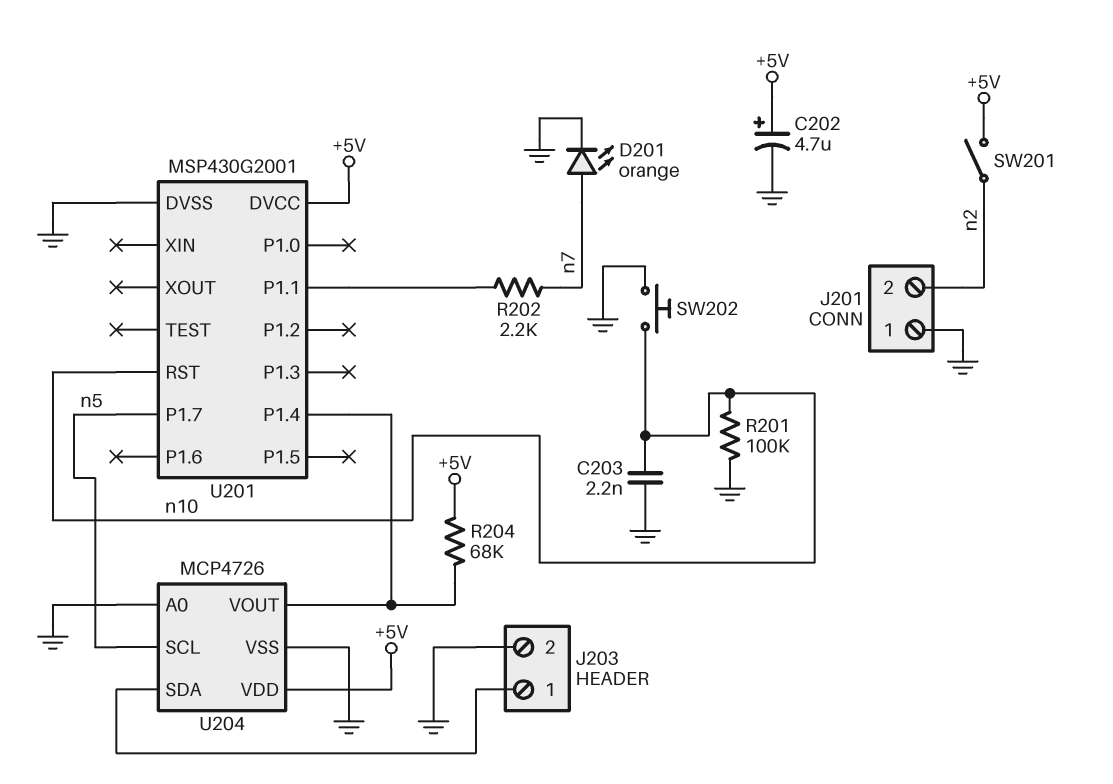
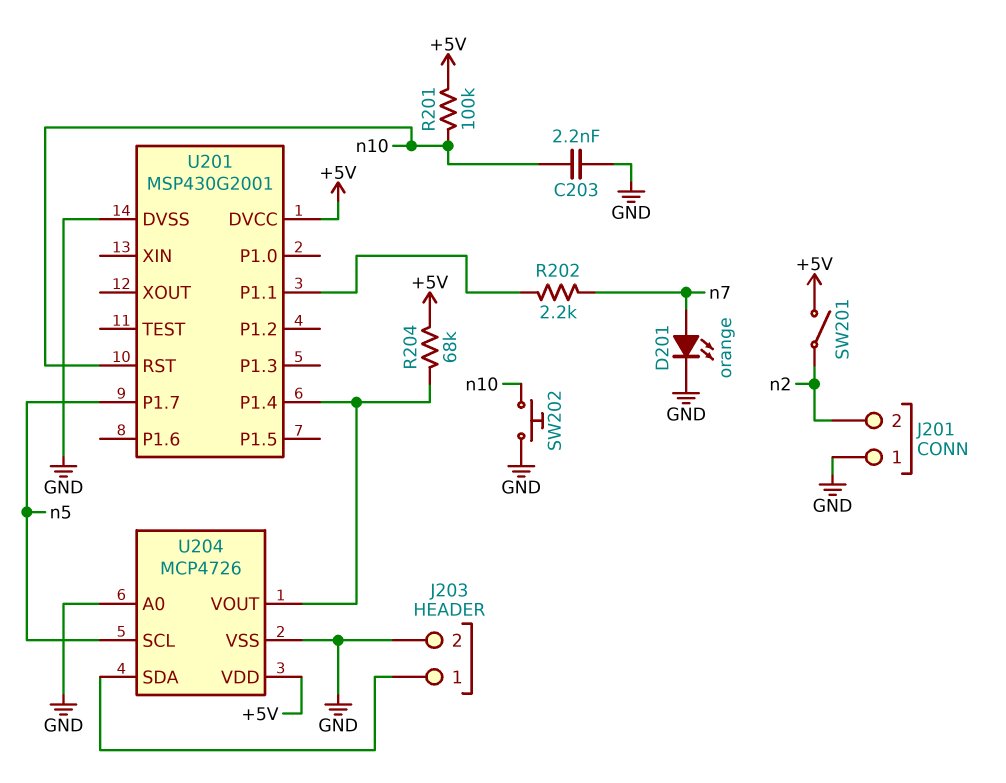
C202: 4.7uF (plus +5V, minus GND) -> none
R201: 100k (GND, n10) -> 100k (+5V, n10)

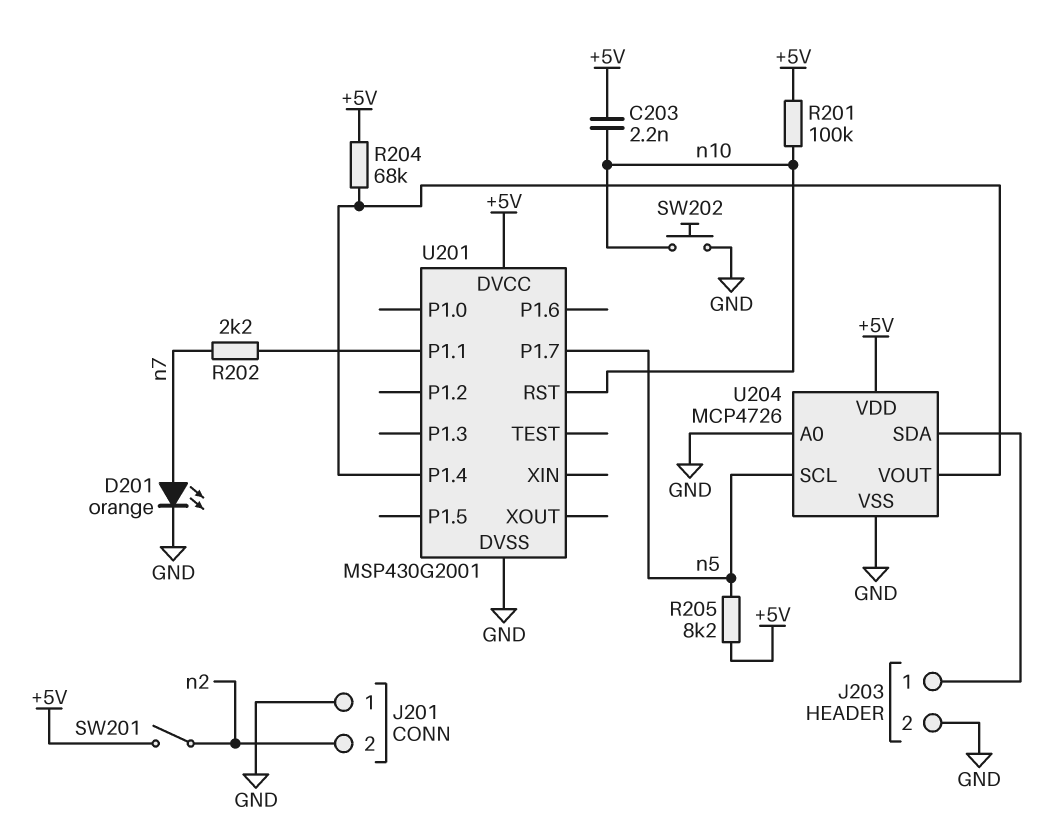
C203: 2.2nF (GND, n10) -> 2.2nF (+5V, n10)
R205: none -> 8.2k (+5V, n5)

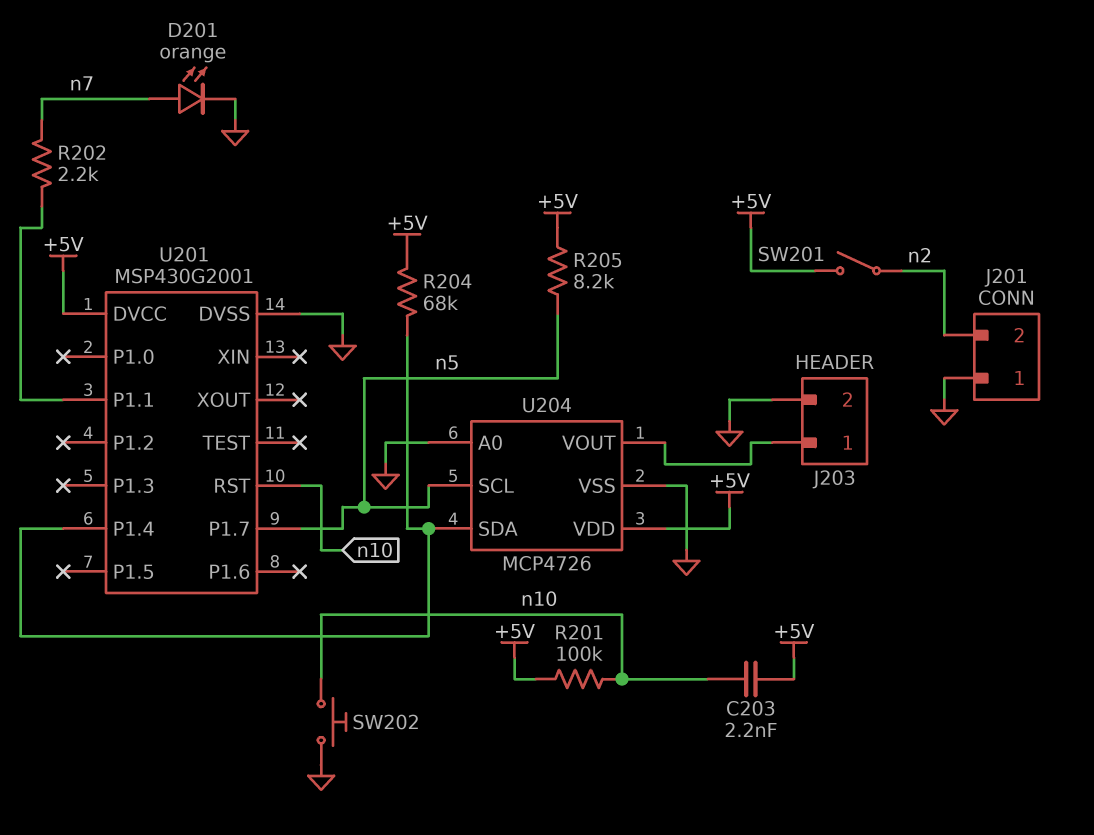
U204 pin SDA: J203/1 -> U201/P1.4
U204 pin VOUT: U201/P1.4 -> J203/1

